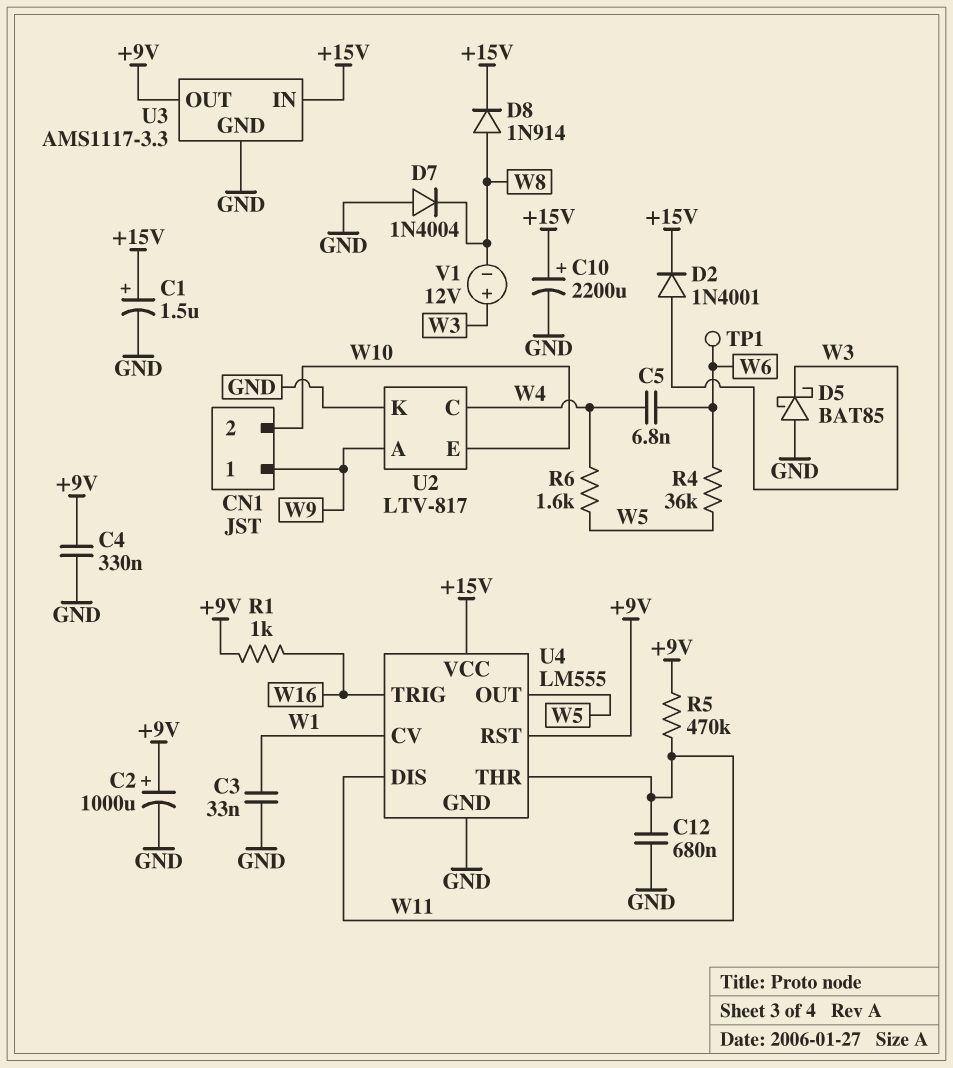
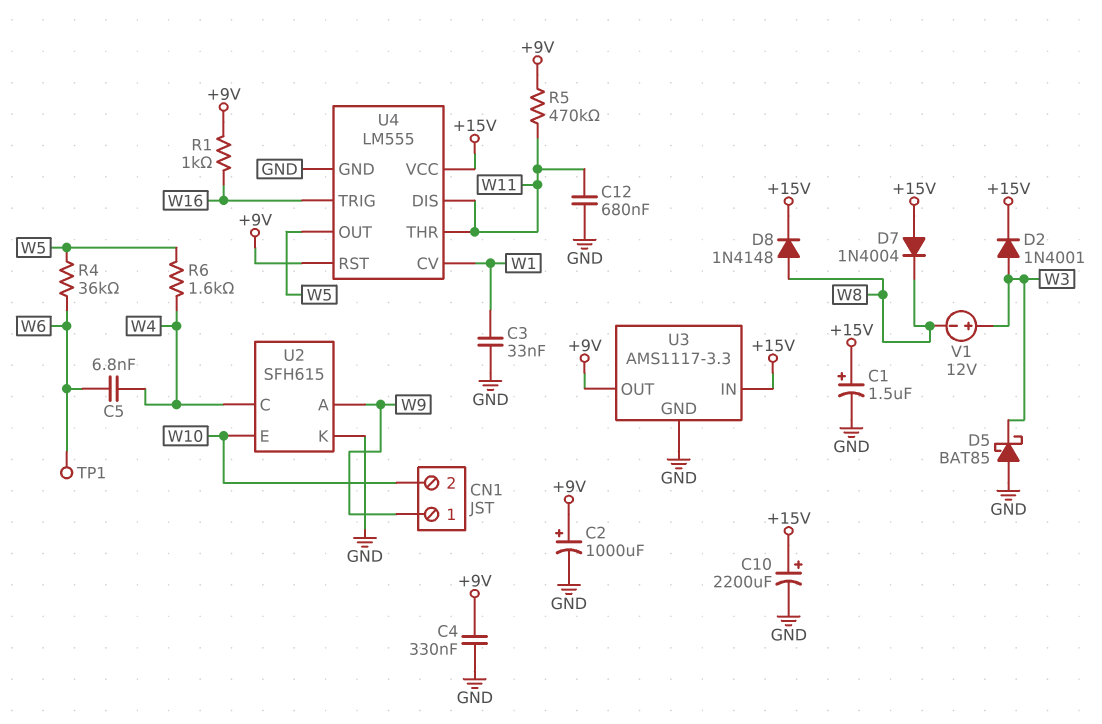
D7: diode 1N4004 (A GND, K W8) -> diode 1N4004 (A +15V, K W8)
D8: diode 1N914 (A W8, K +15V) -> diode 1N4148 (A W8, K +15V)
U2: LTV-817 -> SFH615

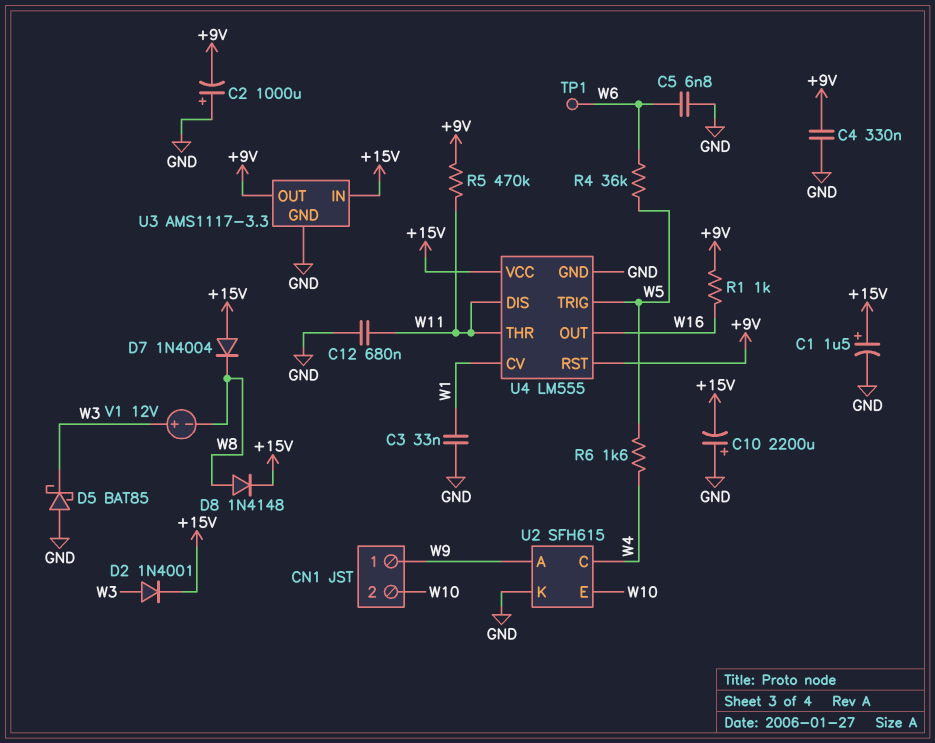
C2: 1000uF (plus +9V, minus GND) -> 1000uF (plus GND, minus +9V)
C5: 6.8nF (W4, W6) -> 6.8nF (GND, W6)
C10: 2200uF (plus +15V, minus GND) -> 2200uF (plus GND, minus +15V)
U4 pin OUT: W5 -> W16
U4 pin TRIG: W16 -> W5

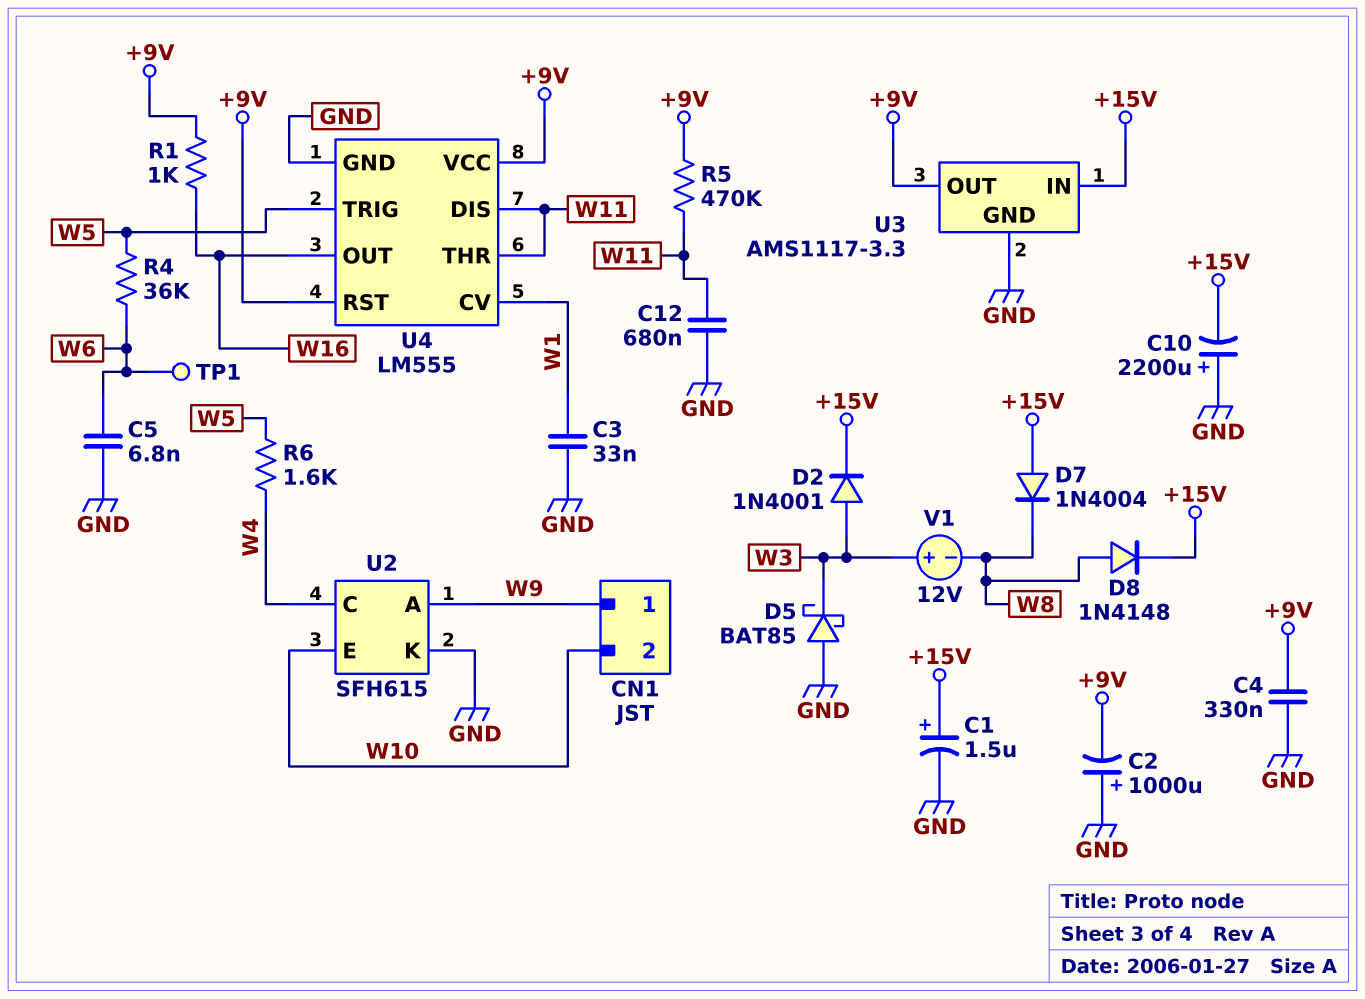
U4 pin VCC: +15V -> +9V

